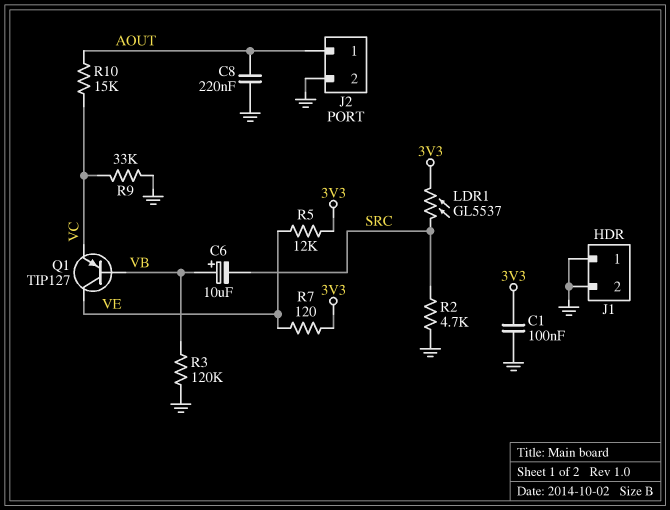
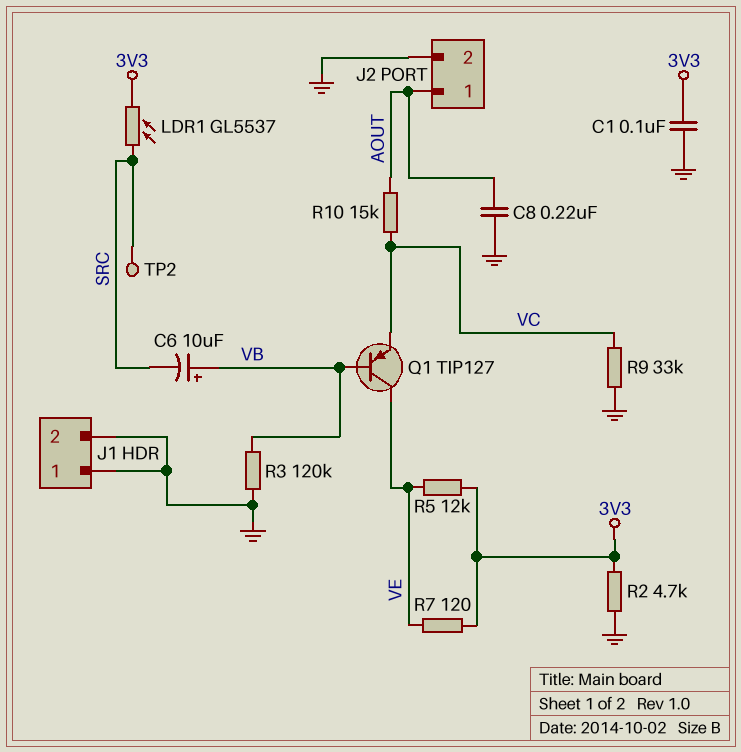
R2: 4.7k (GND, SRC) -> 4.7k (3V3, GND)
TP2: none -> test point (SRC)

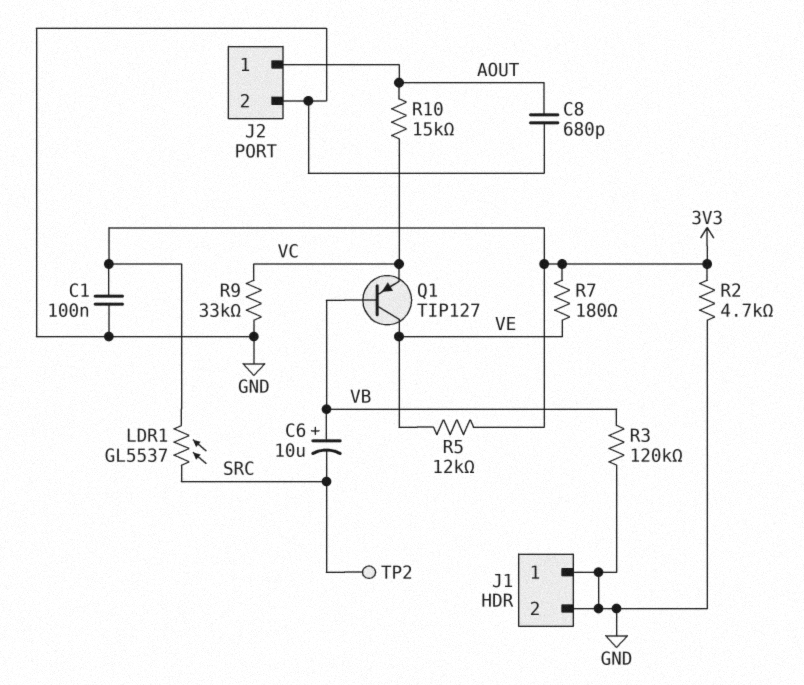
C8: 220nF (AOUT, GND) -> 680pF (AOUT, GND)
R7: 120 (3V3, VE) -> 180 (3V3, VE)

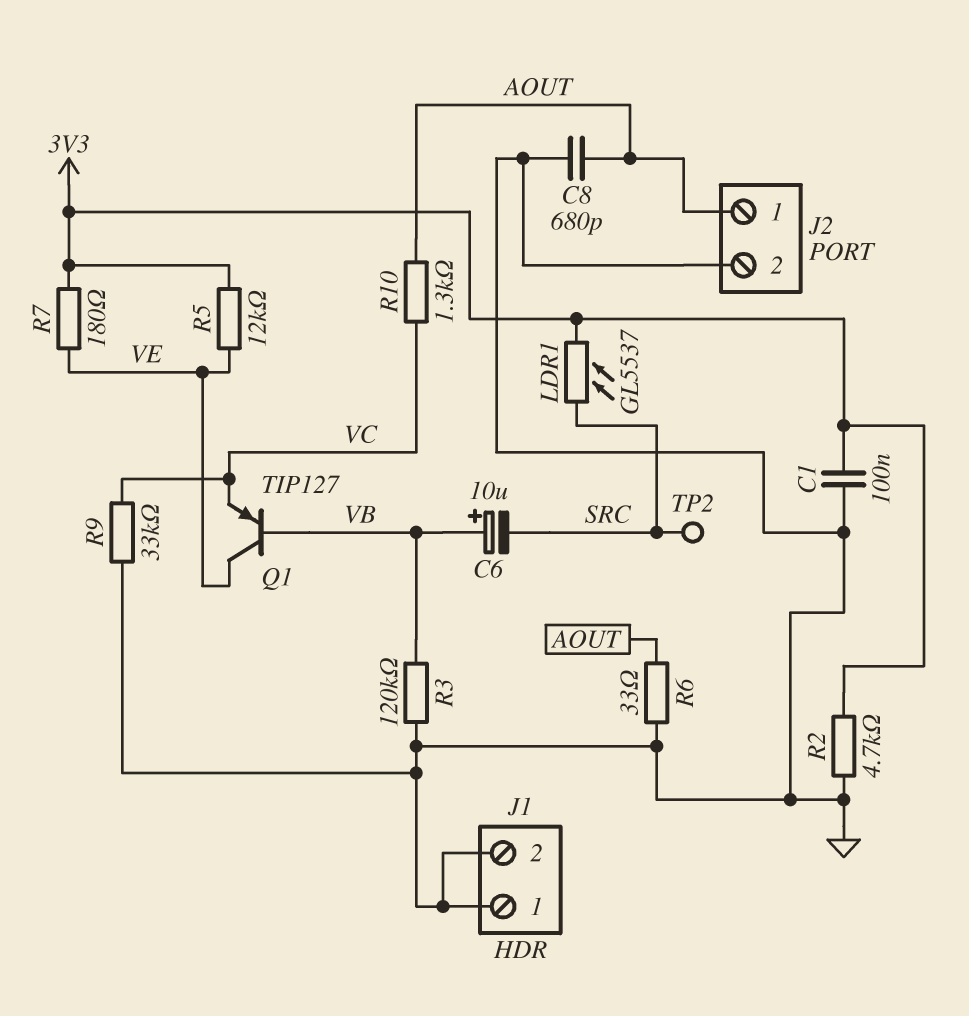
R6: none -> 33 (AOUT, GND)
R10: 15k (AOUT, VC) -> 1.3k (AOUT, VC)

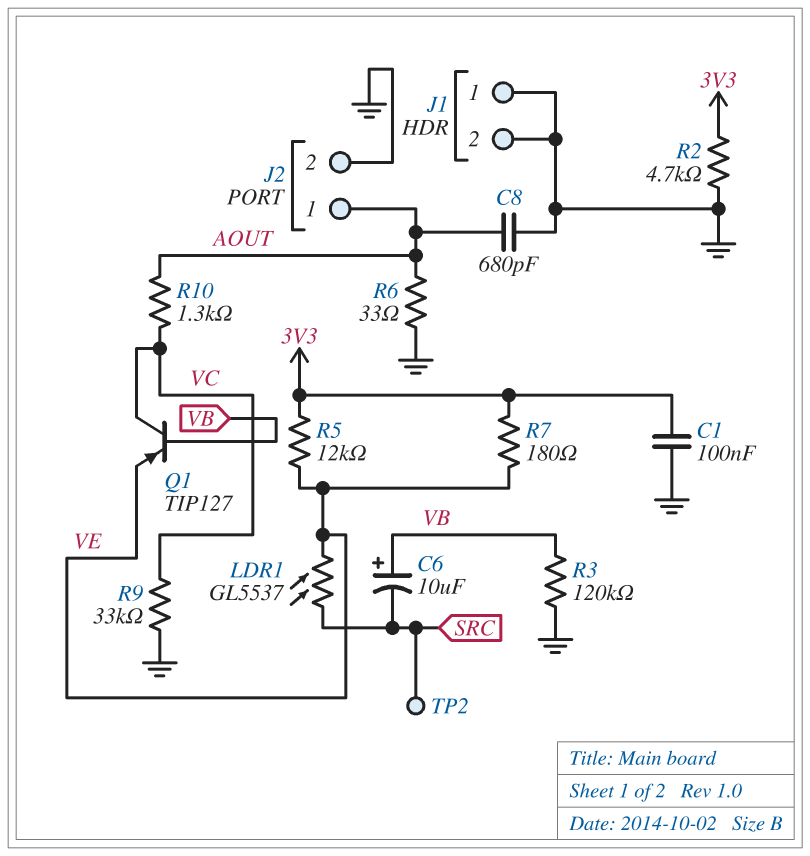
LDR1: GL5537 (3V3, SRC) -> GL5537 (SRC, VE)
Q1: PNP TIP127 (B VB, C VE, E VC) -> PNP TIP127 (B VB, C VC, E VE)

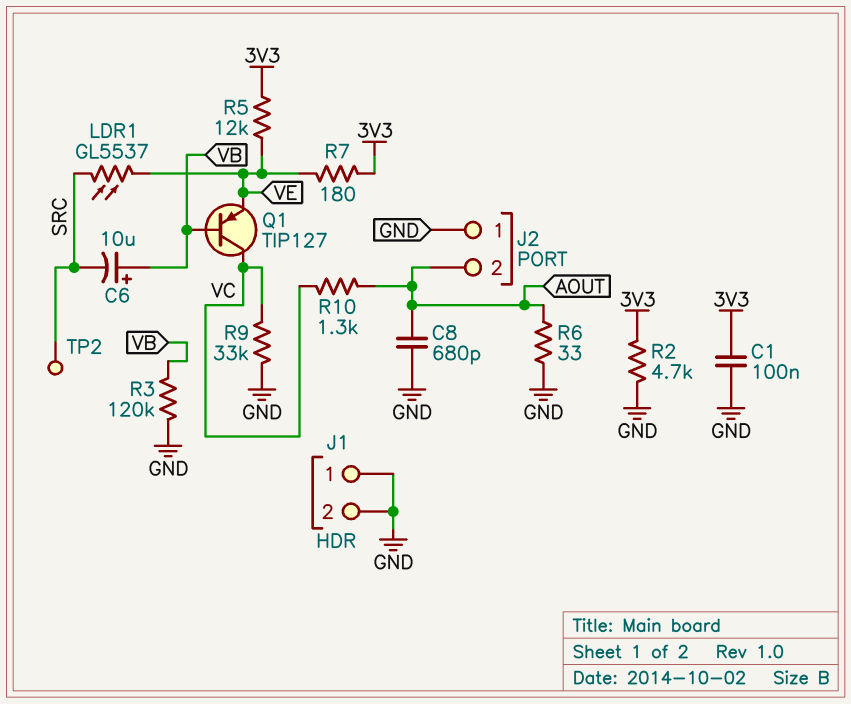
J2 pin 1: AOUT -> GND
J2 pin 2: GND -> AOUT

